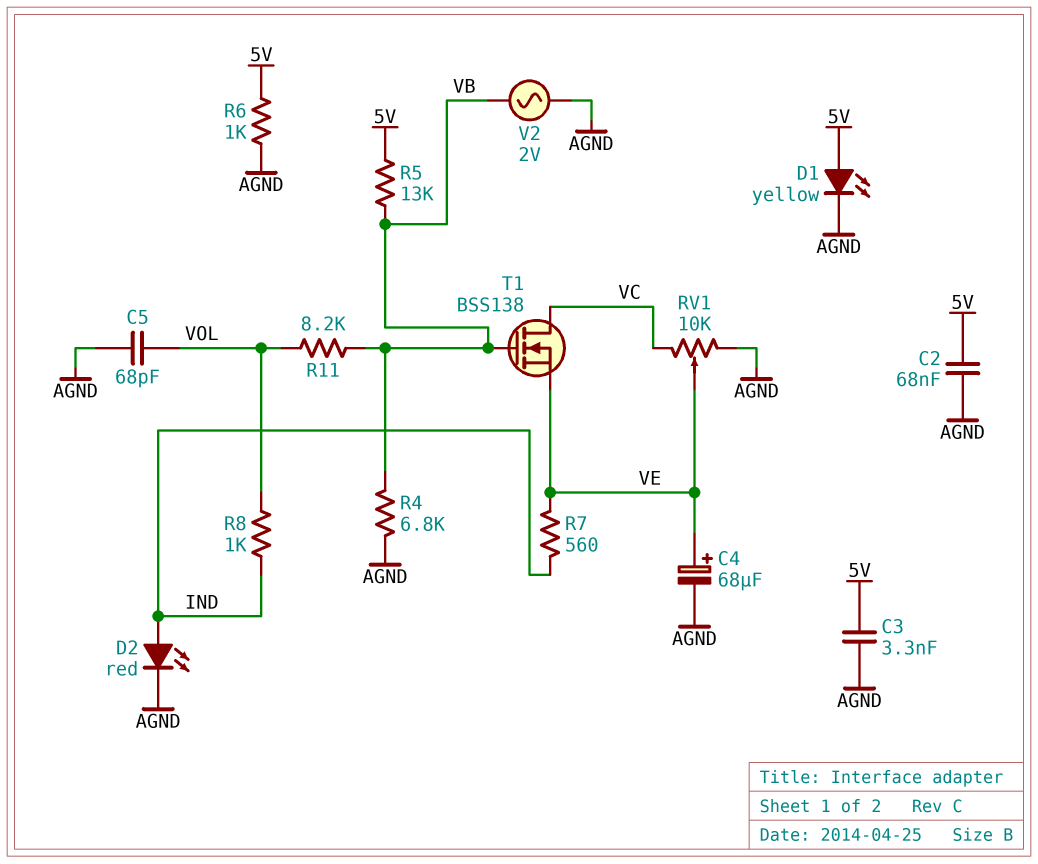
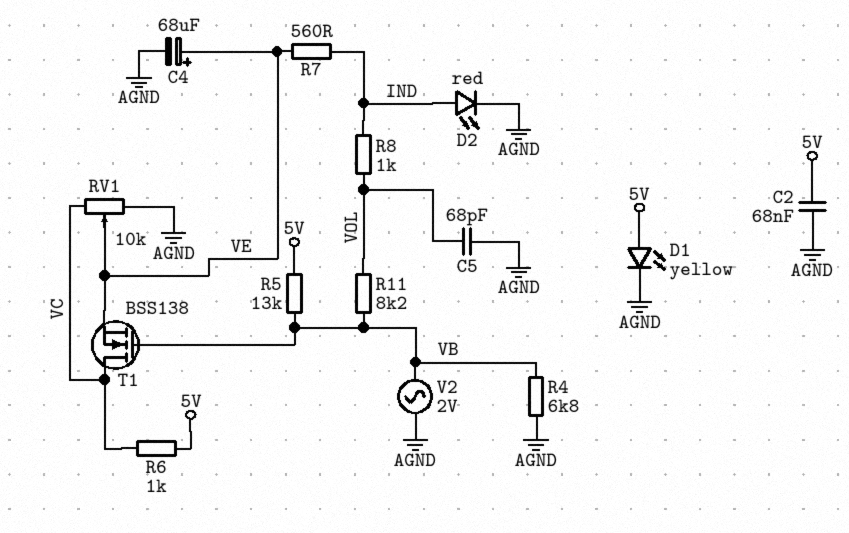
C3: 3.3nF (5V, AGND) -> none
R6: 1k (5V, AGND) -> 1k (5V, VC)

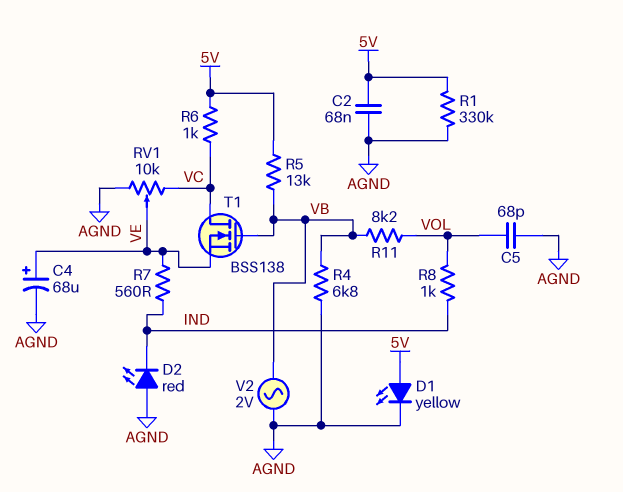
D2: LED red (A IND, K AGND) -> LED red (A AGND, K IND)
R1: none -> 330k (5V, AGND)

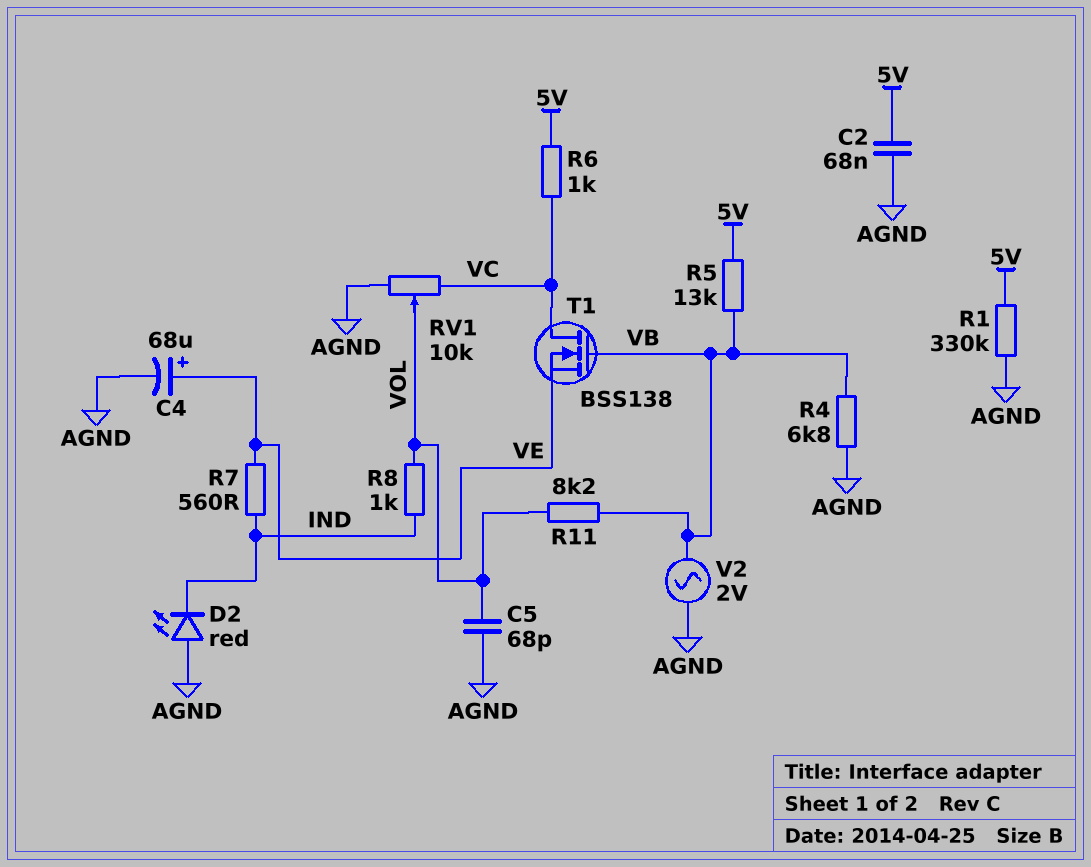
D1: LED yellow (A 5V, K AGND) -> none
RV1: 10k (AGND, VC, wiper VE) -> 10k (AGND, VC, wiper VOL)

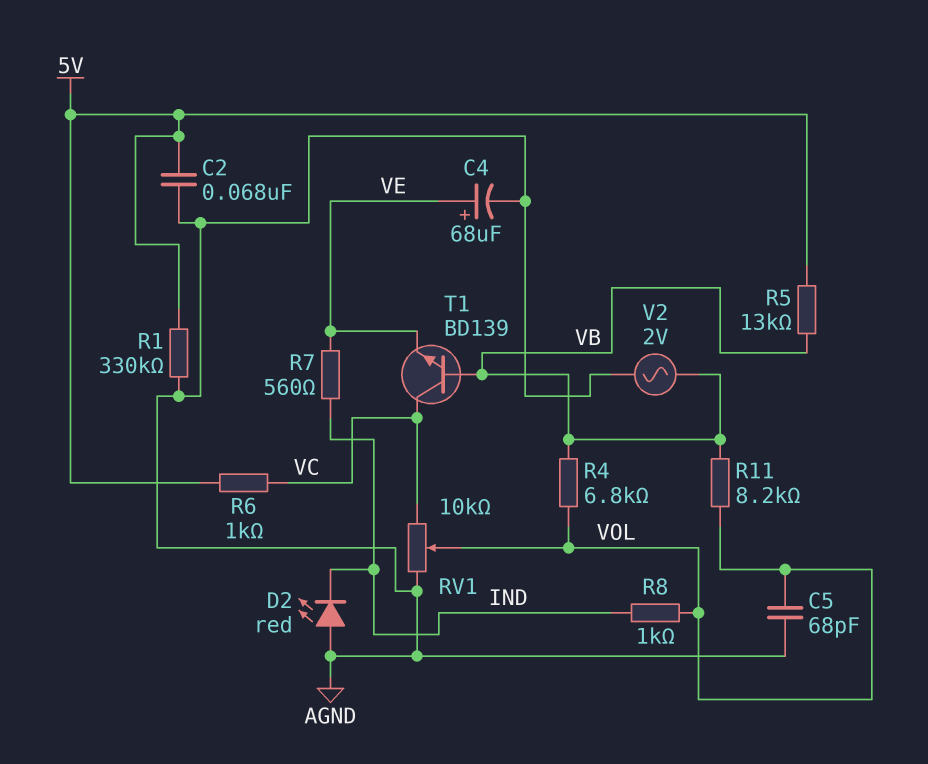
R4: 6.8k (AGND, VB) -> 6.8k (VB, VOL)
T1: NMOS BSS138 (G VB, D VC, S VE) -> NPN BD139 (B VB, C VC, E VE)

